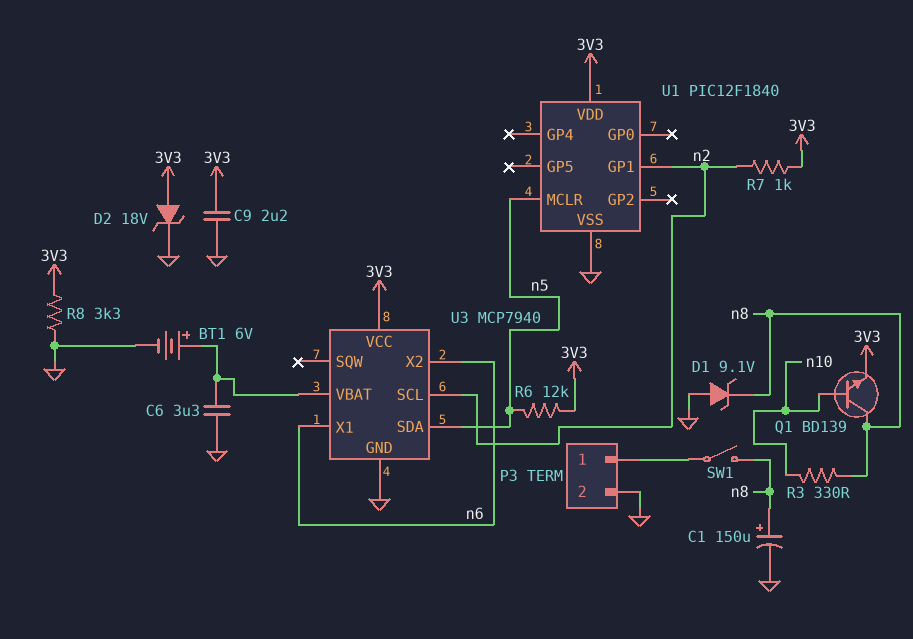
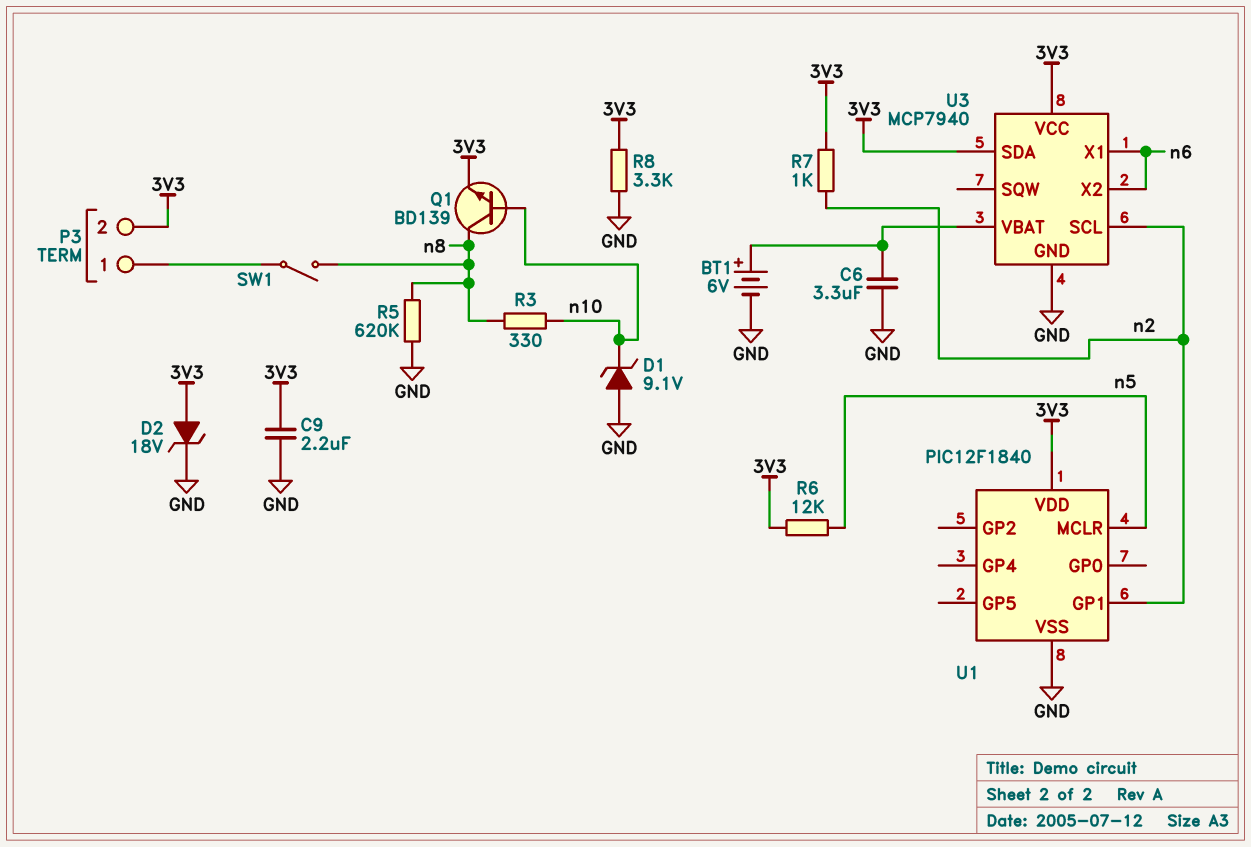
C1: 150uF (plus n8, minus GND) -> none
D1: zener 9.1V (A GND, K n8) -> zener 9.1V (A GND, K n10)
P3 pin 2: GND -> 3V3
R5: none -> 620k (GND, n8)
U3 pin SDA: n5 -> 3V3

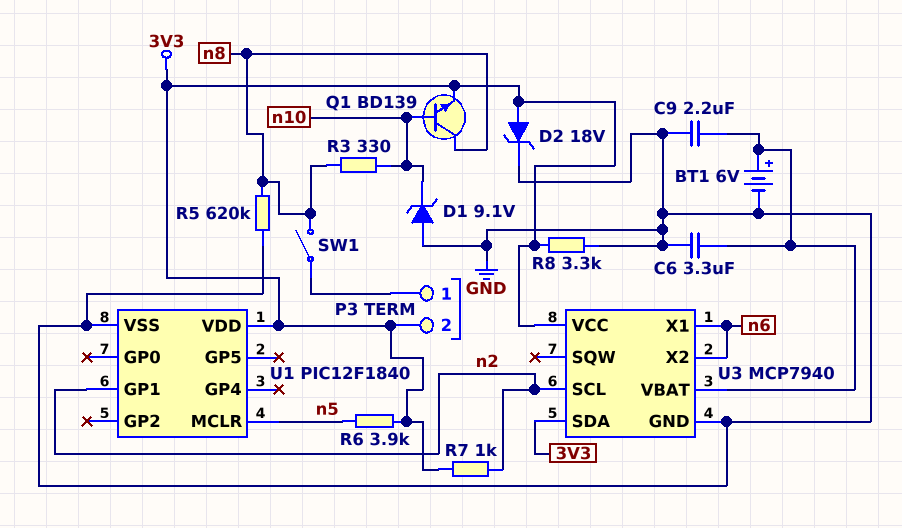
C9: 2.2uF (3V3, GND) -> 2.2uF (GND, U3/VBAT)
R6: 12k (3V3, n5) -> 3.9k (3V3, n5)

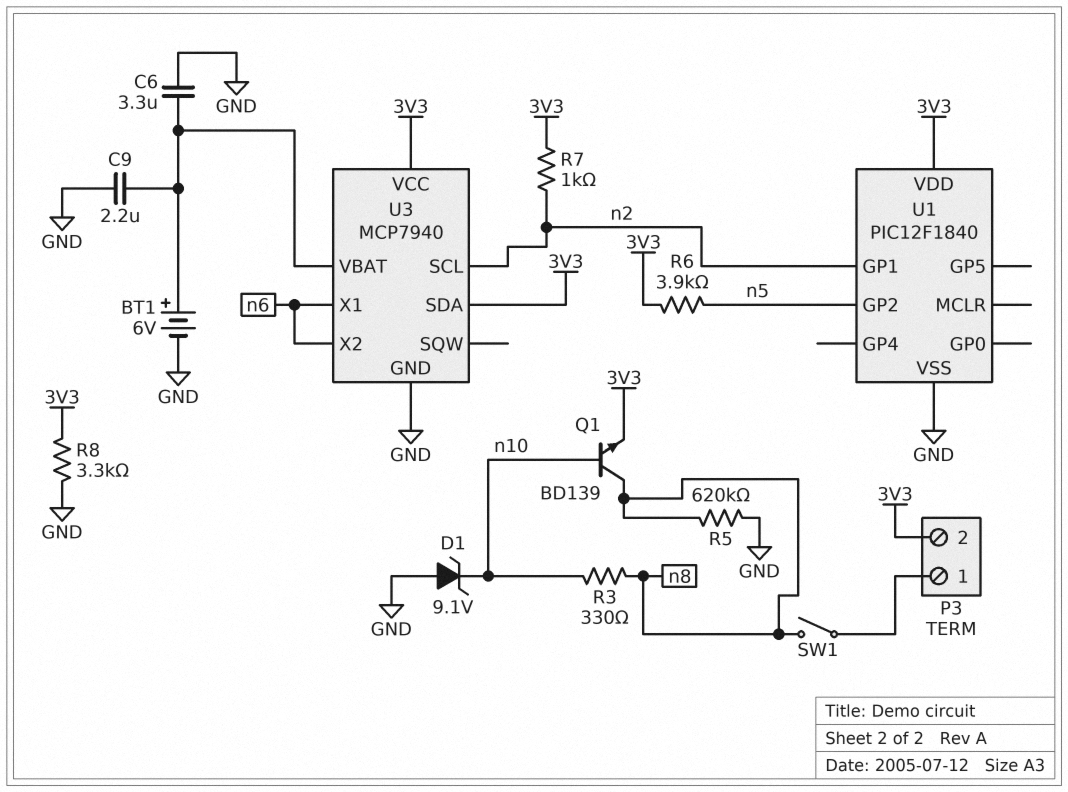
D2: zener 18V (A 3V3, K GND) -> none
U1 pin GP2: none -> n5
U1 pin MCLR: n5 -> none

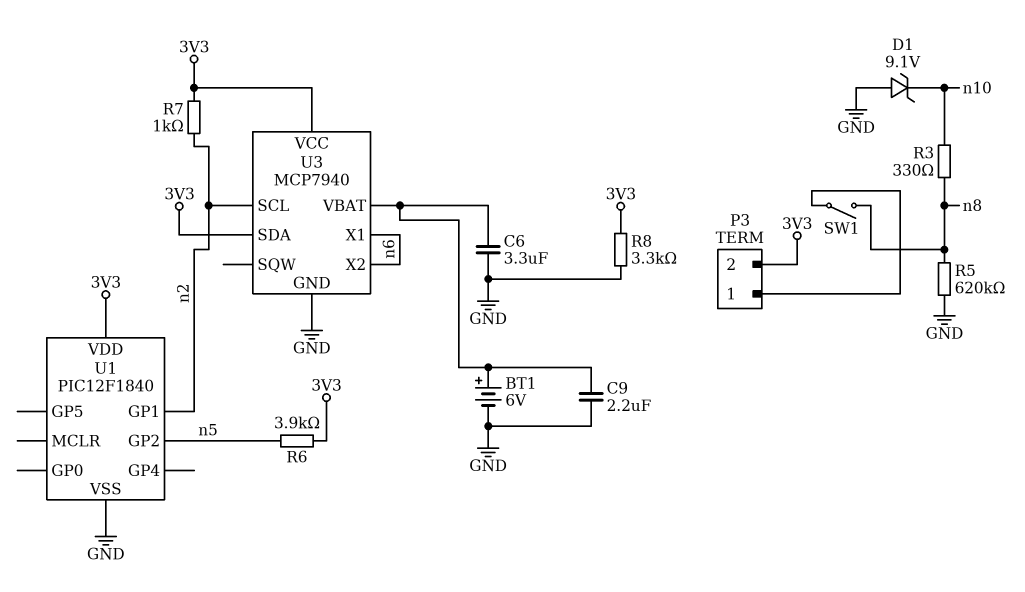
Q1: NPN BD139 (B n10, C n8, E 3V3) -> none

